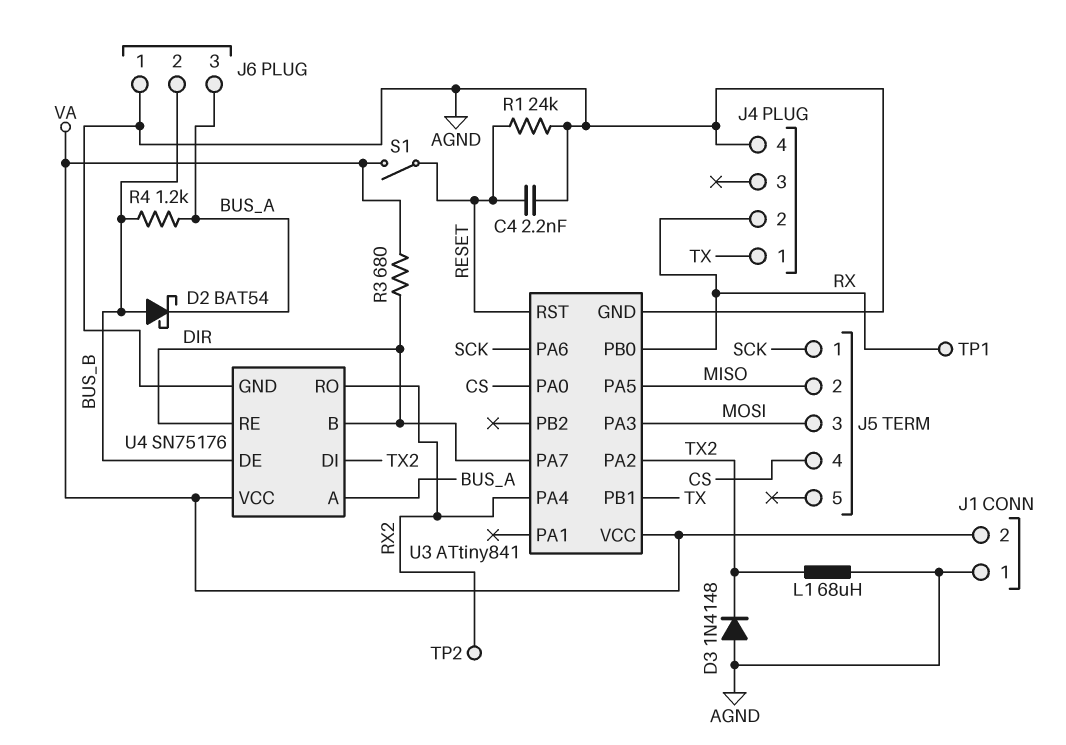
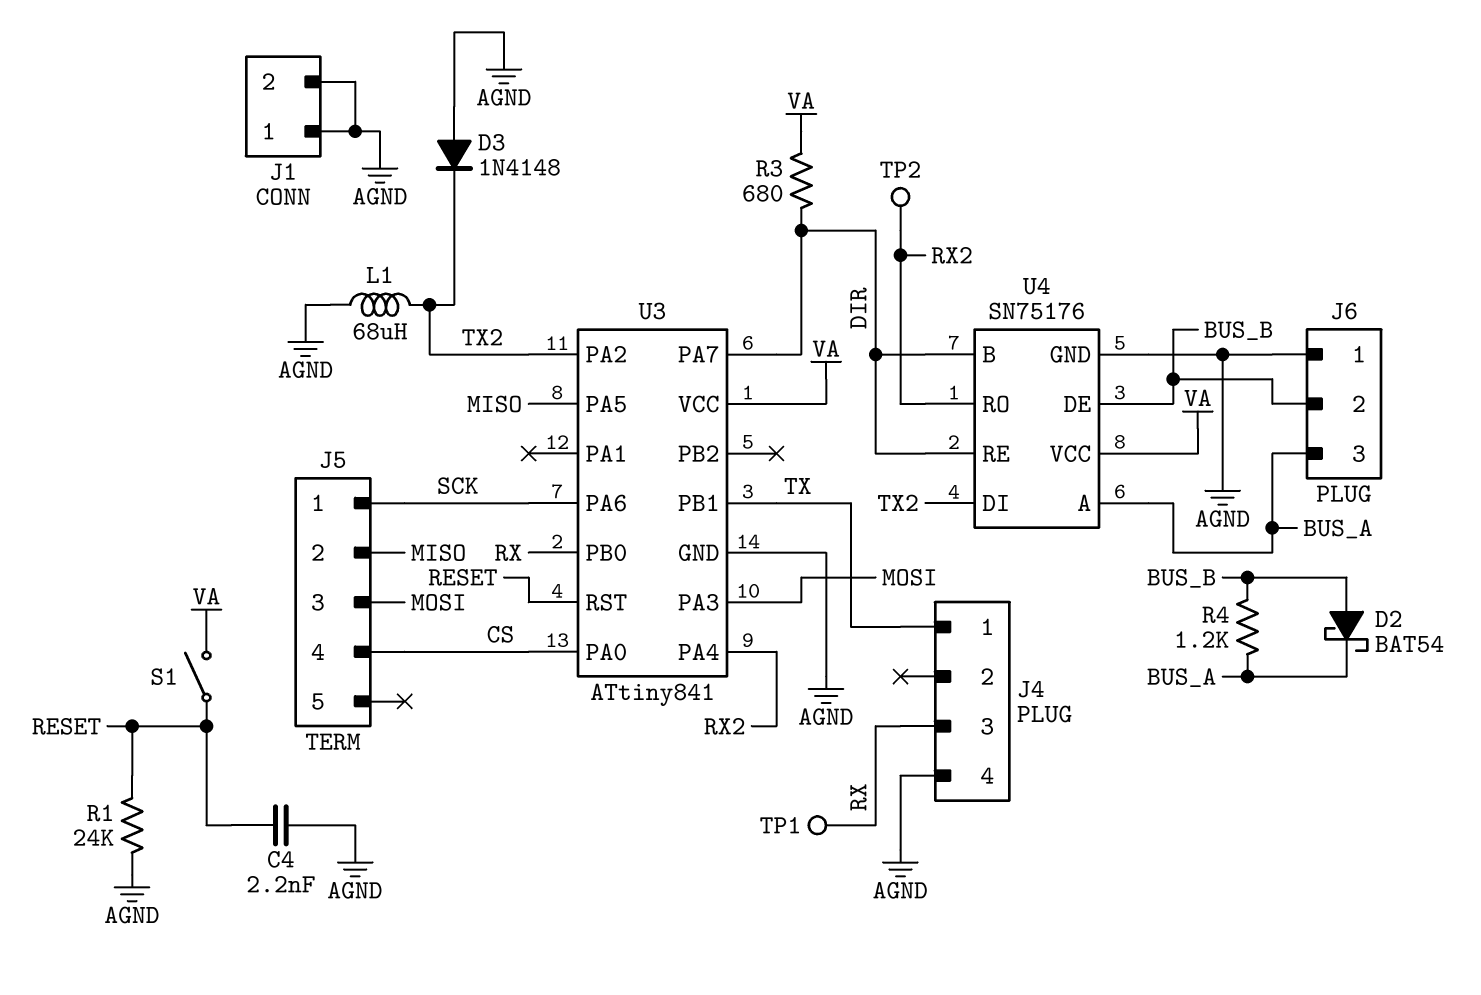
J1 pin 2: VA -> AGND
J4 pin 2: RX -> none
J4 pin 3: none -> RX

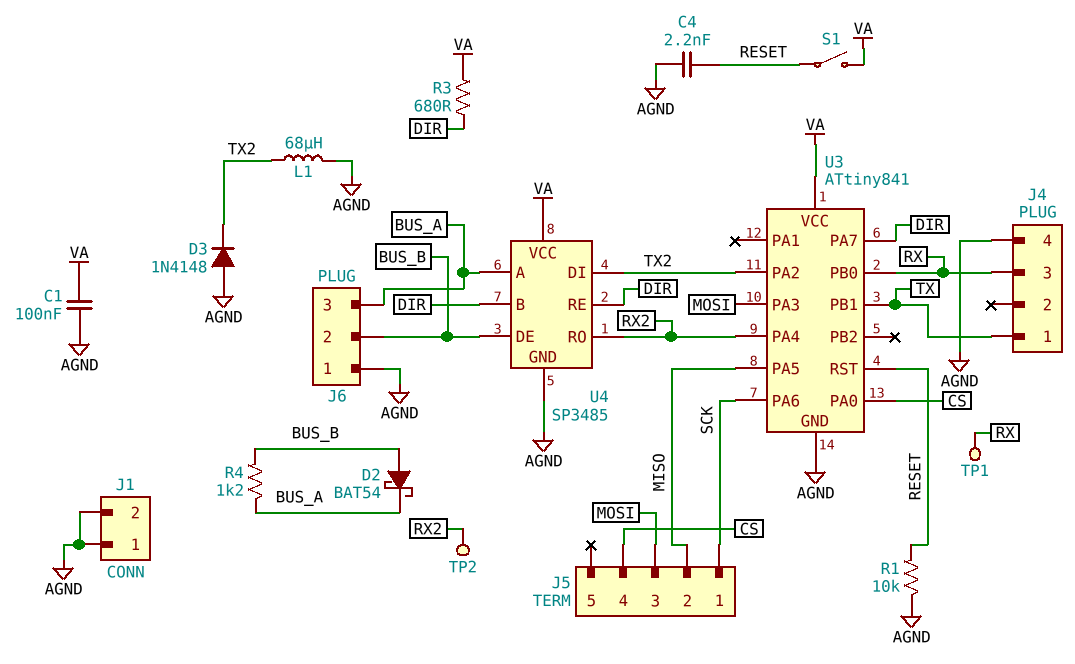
C1: none -> 100nF (AGND, VA)
R1: 24k (AGND, RESET) -> 10k (AGND, RESET)
U4: SN75176 -> SP3485

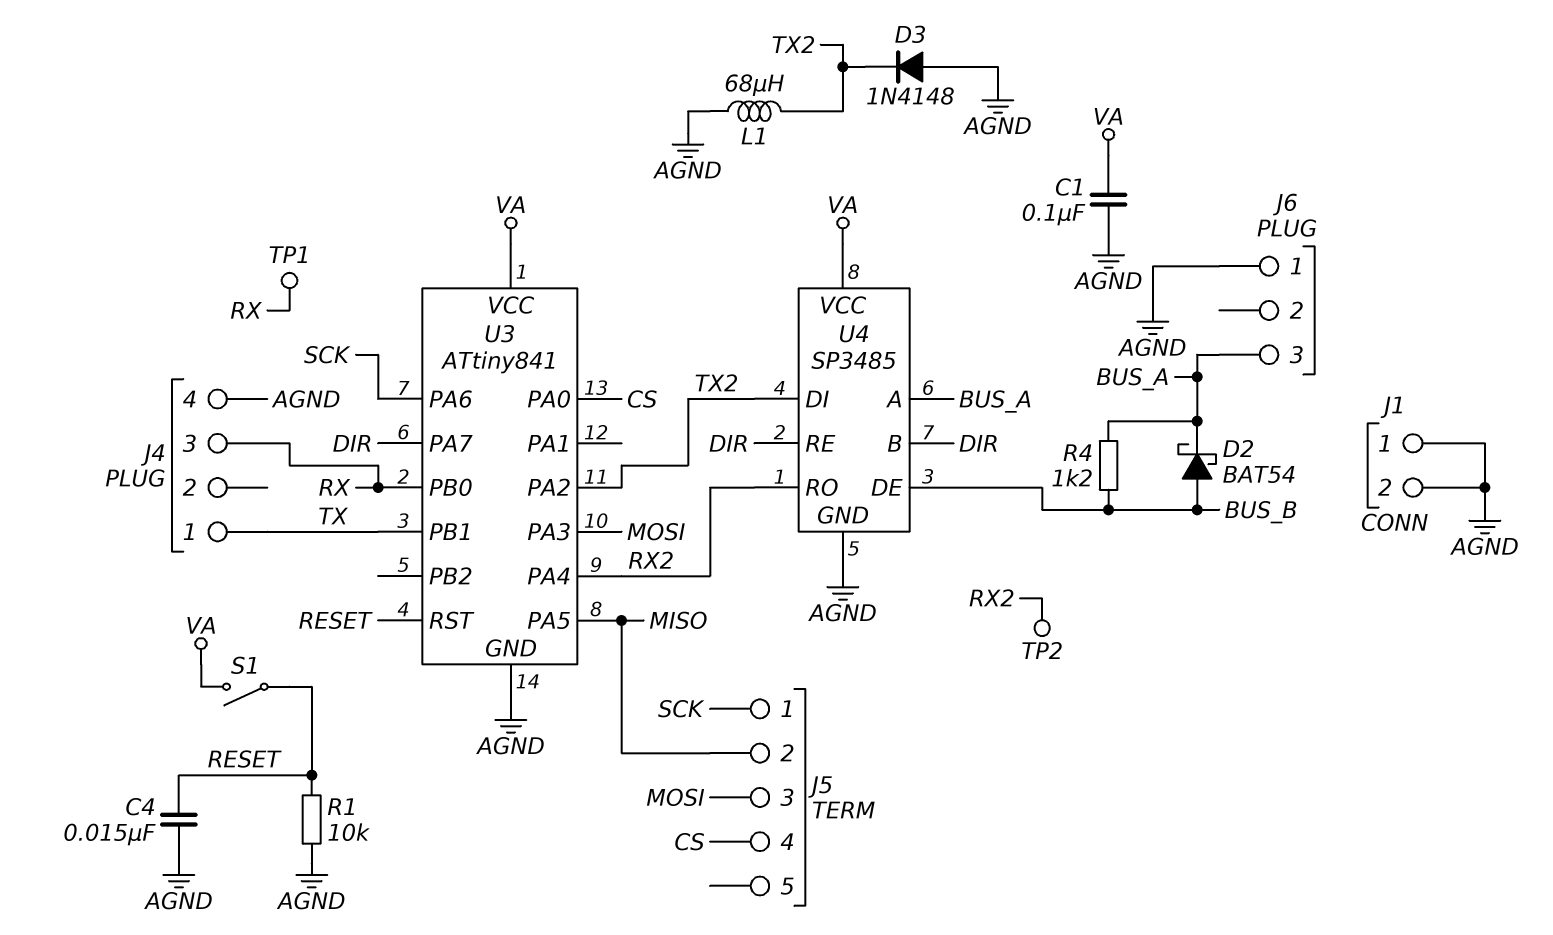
C4: 2.2nF (AGND, RESET) -> 15nF (AGND, RESET)
J6 pin 2: BUS_B -> none
R3: 680 (DIR, VA) -> none

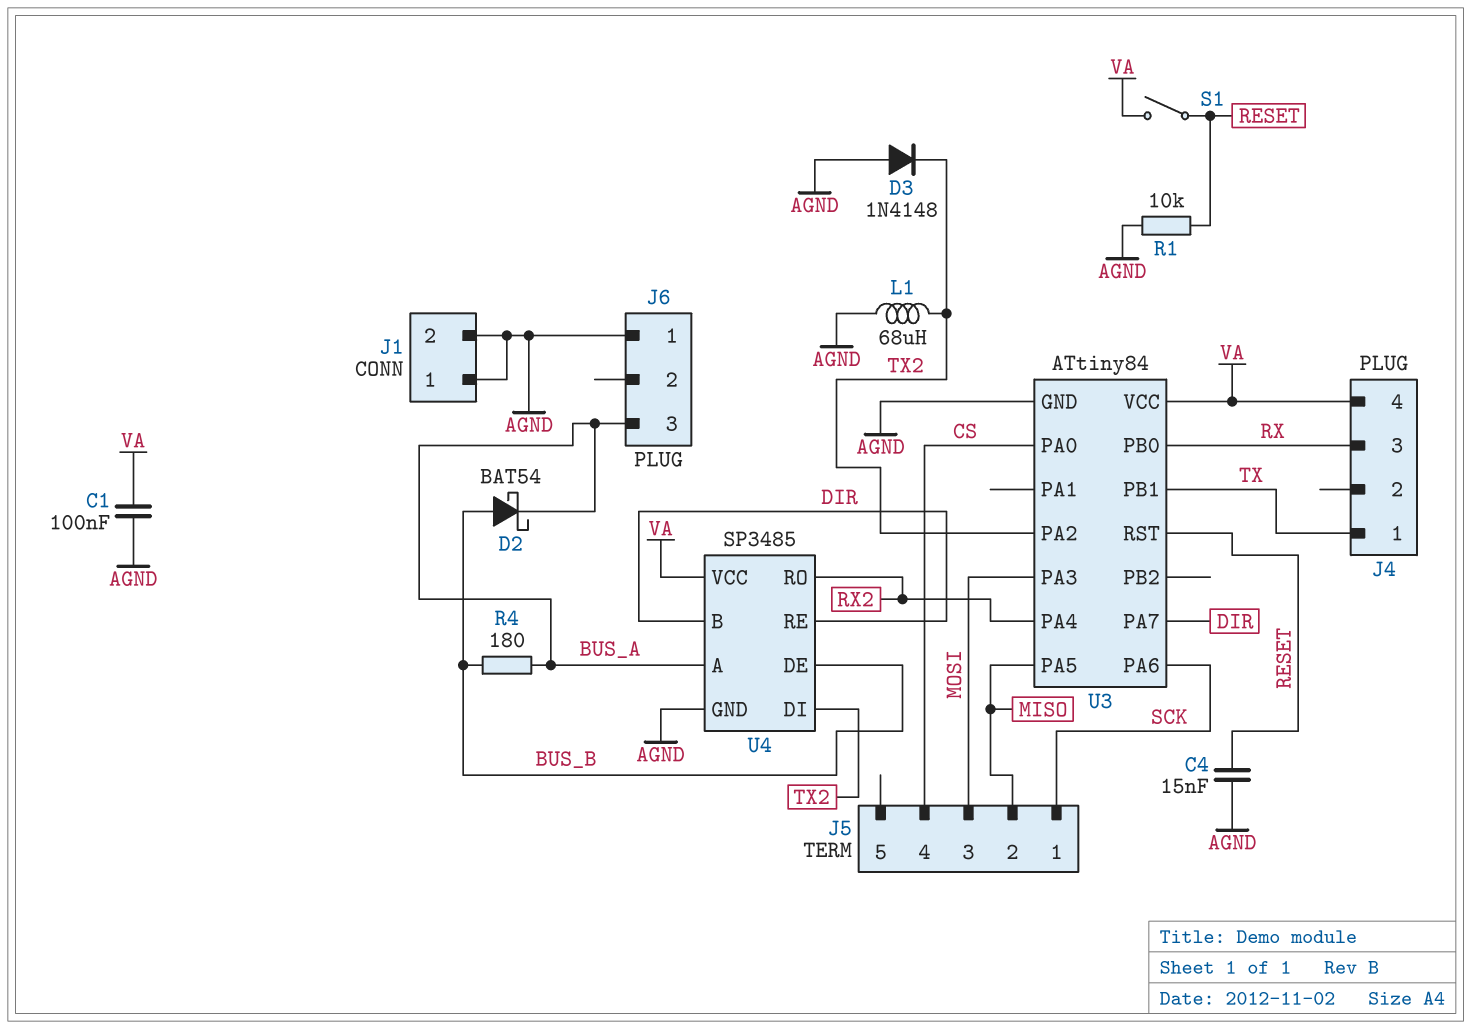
J4 pin 4: AGND -> VA
R4: 1.2k (BUS_A, BUS_B) -> 180 (BUS_A, BUS_B)
TP1: test point (RX) -> none
TP2: test point (RX2) -> none
U3: ATtiny841 -> ATtiny84

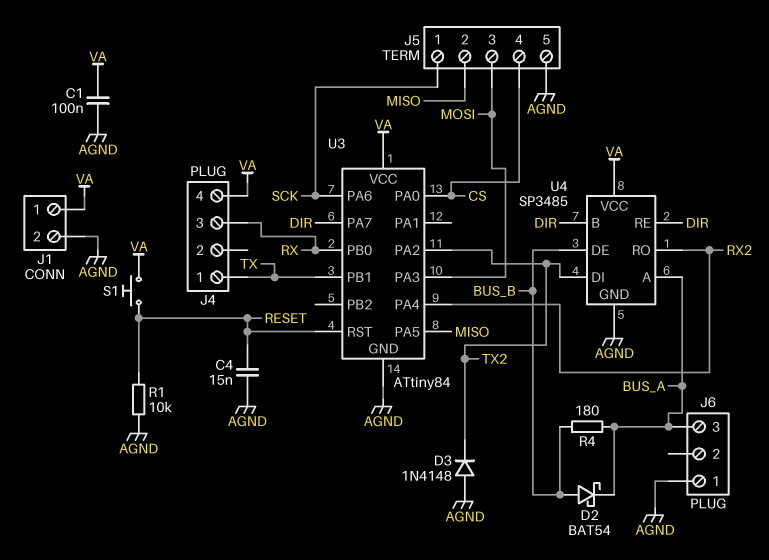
J1 pin 1: AGND -> VA
J5 pin 5: none -> AGND
L1: 68uH (AGND, TX2) -> none
S1: switch (RESET, VA) -> button (RESET, VA)

